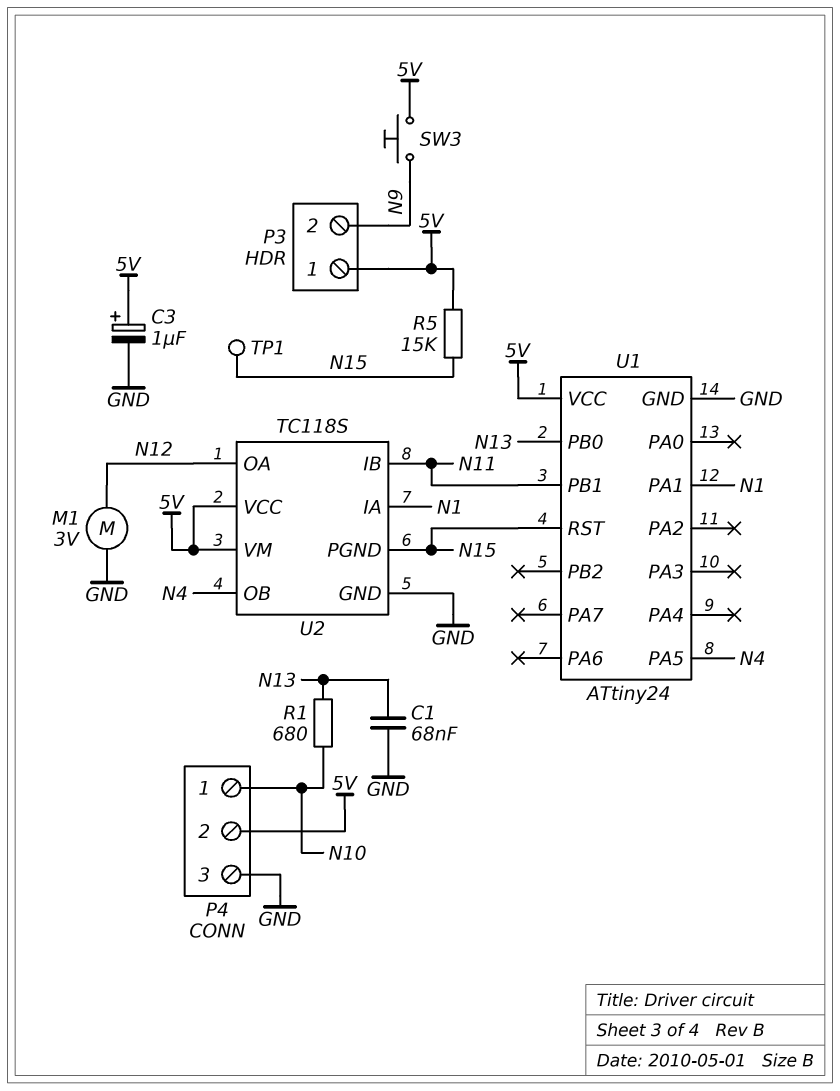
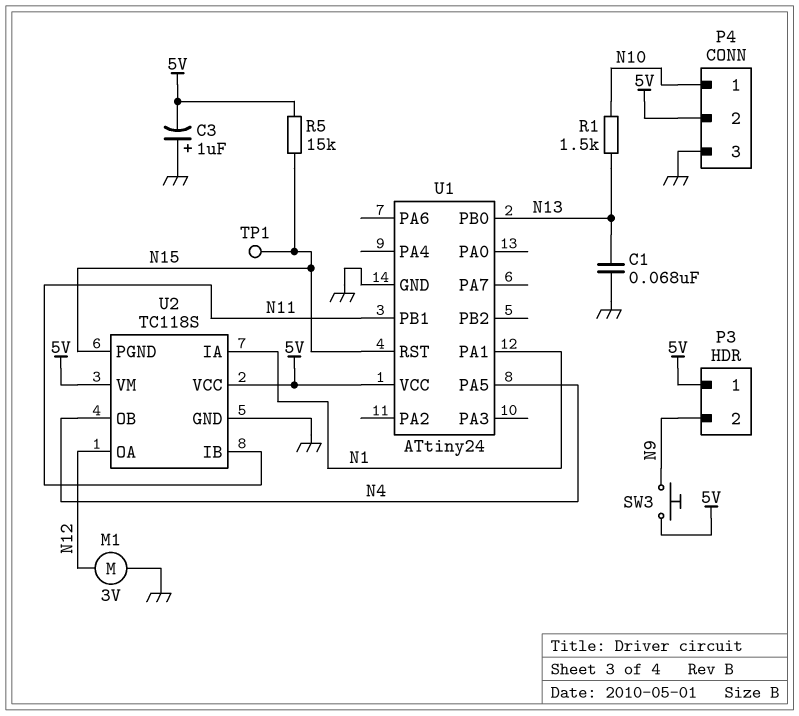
C3: 1uF (plus 5V, minus GND) -> 1uF (plus GND, minus 5V)
R1: 680 (N10, N13) -> 1.5k (N10, N13)

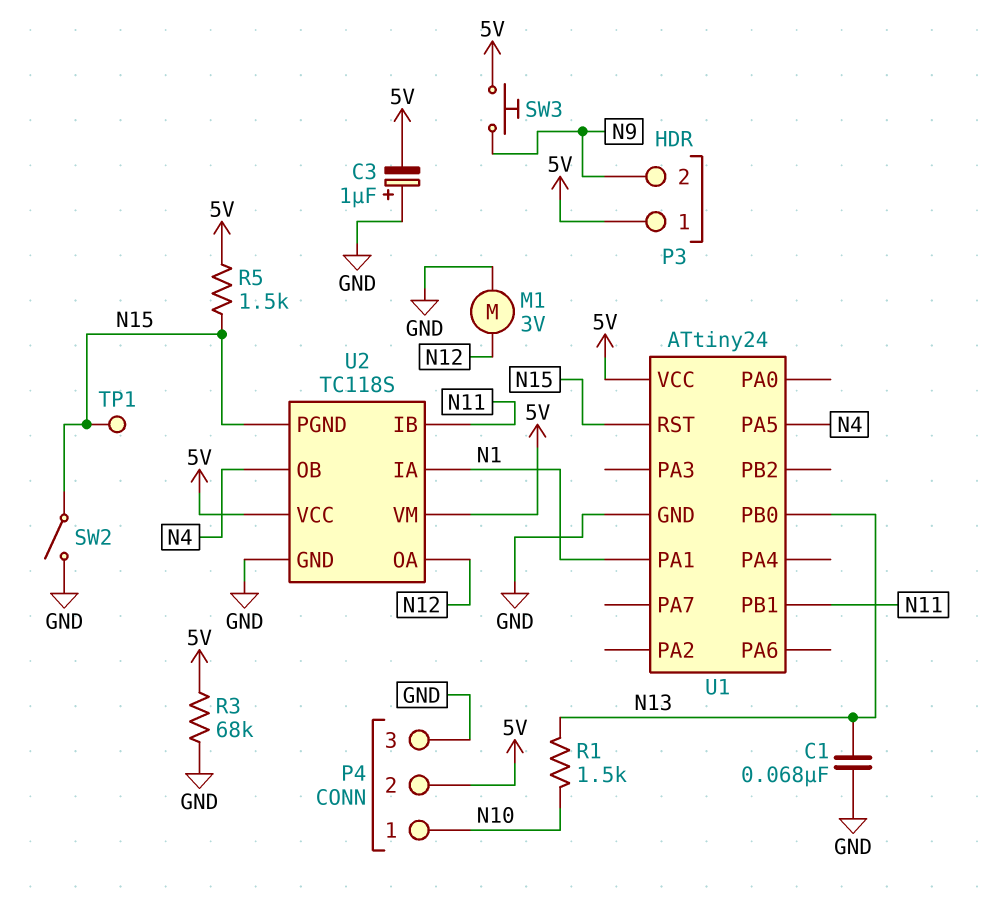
R3: none -> 68k (5V, GND)
R5: 15k (5V, N15) -> 1.5k (5V, N15)
SW2: none -> switch (GND, N15)

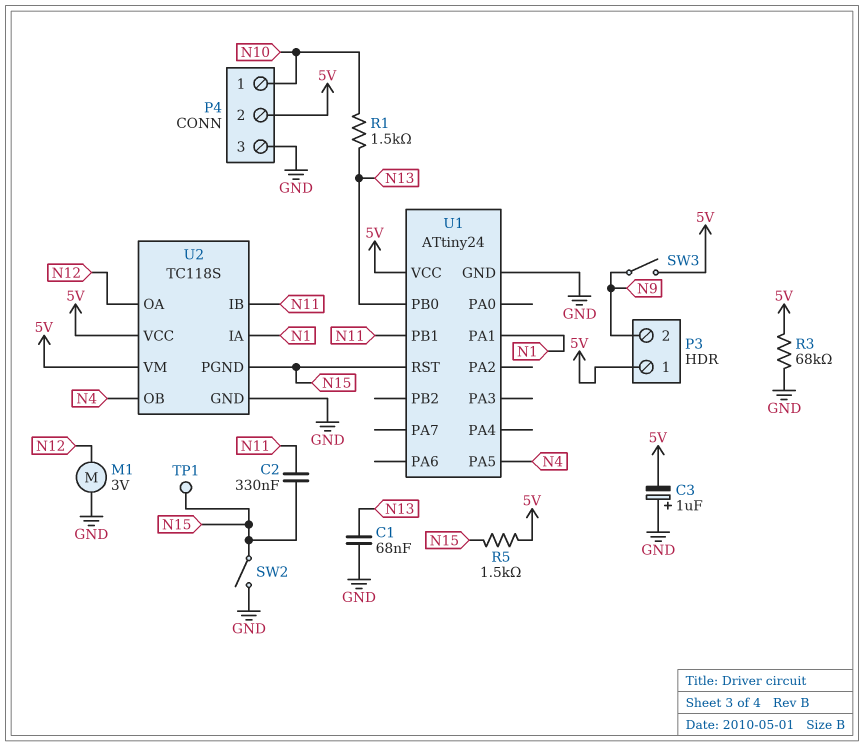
C2: none -> 330nF (N11, N15)
SW3: button (5V, N9) -> switch (5V, N9)

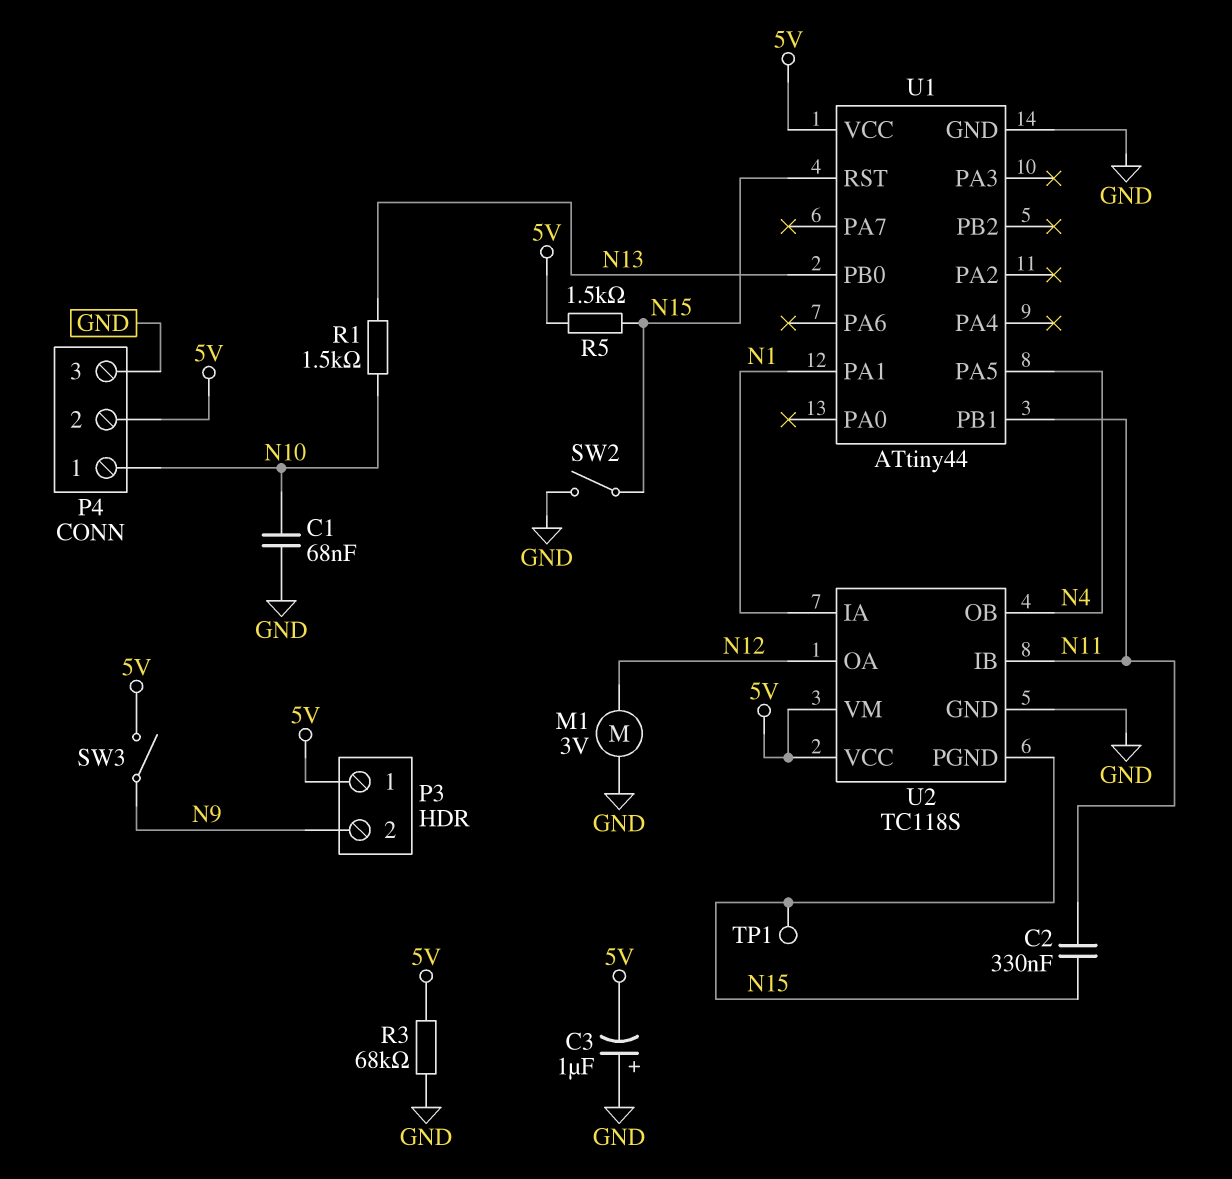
C1: 68nF (GND, N13) -> 68nF (GND, N10)
U1: ATtiny24 -> ATtiny44

